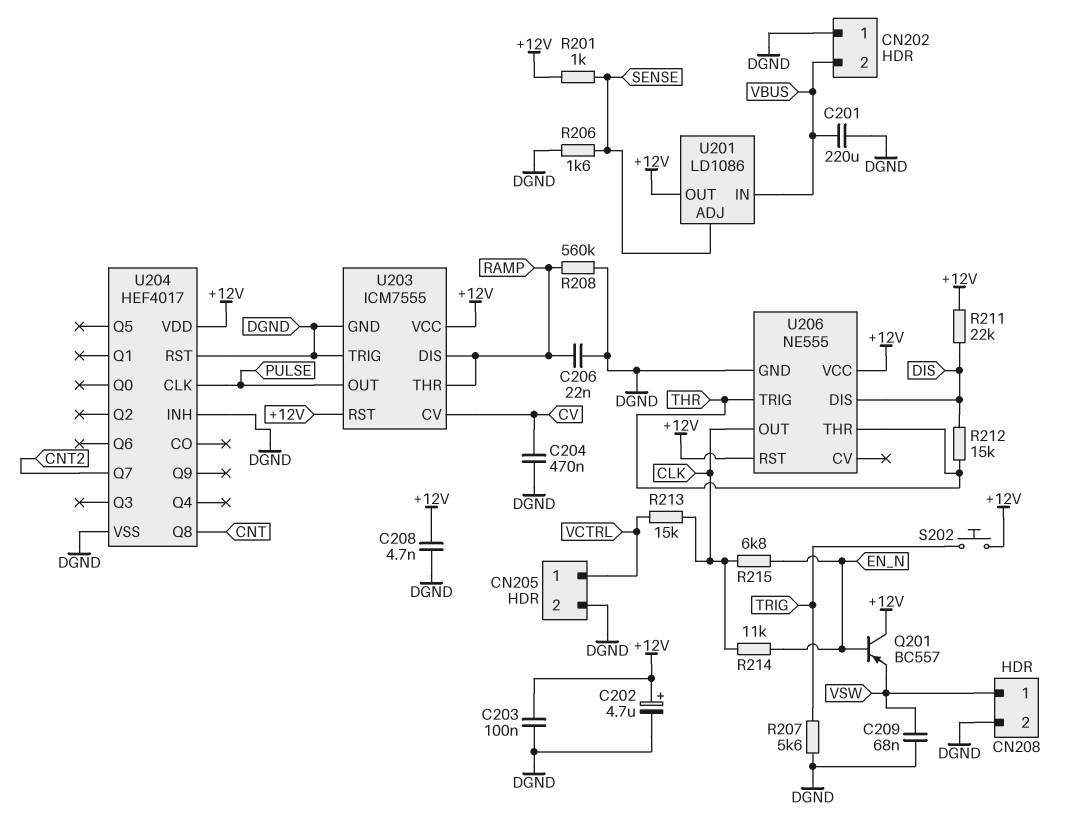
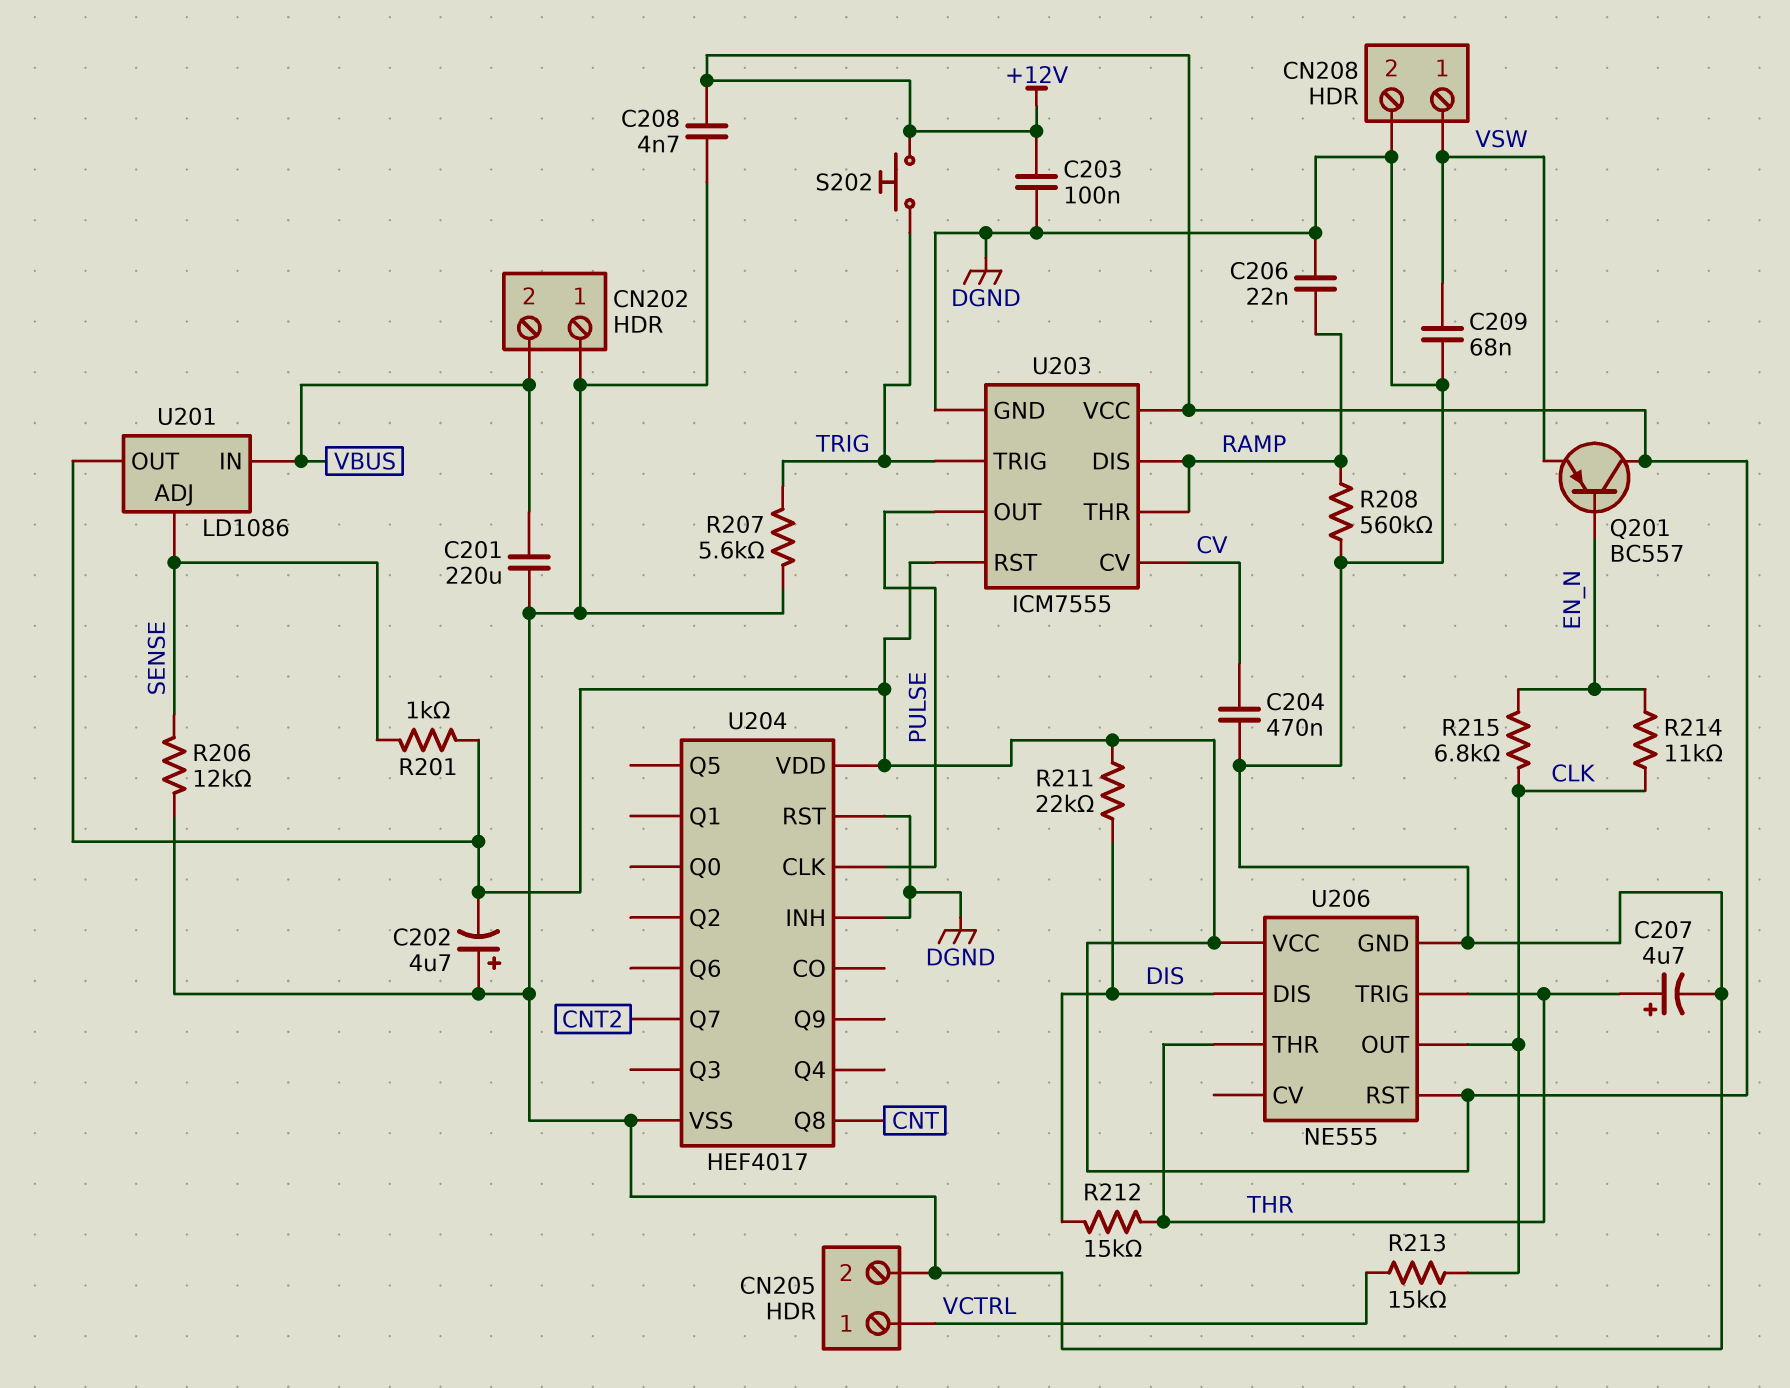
C202: 4.7uF (plus +12V, minus DGND) -> 4.7uF (plus DGND, minus +12V)
C207: none -> 4.7uF (plus THR, minus DGND)
R206: 1.6k (DGND, SENSE) -> 12k (DGND, SENSE)
U203 pin TRIG: DGND -> TRIG

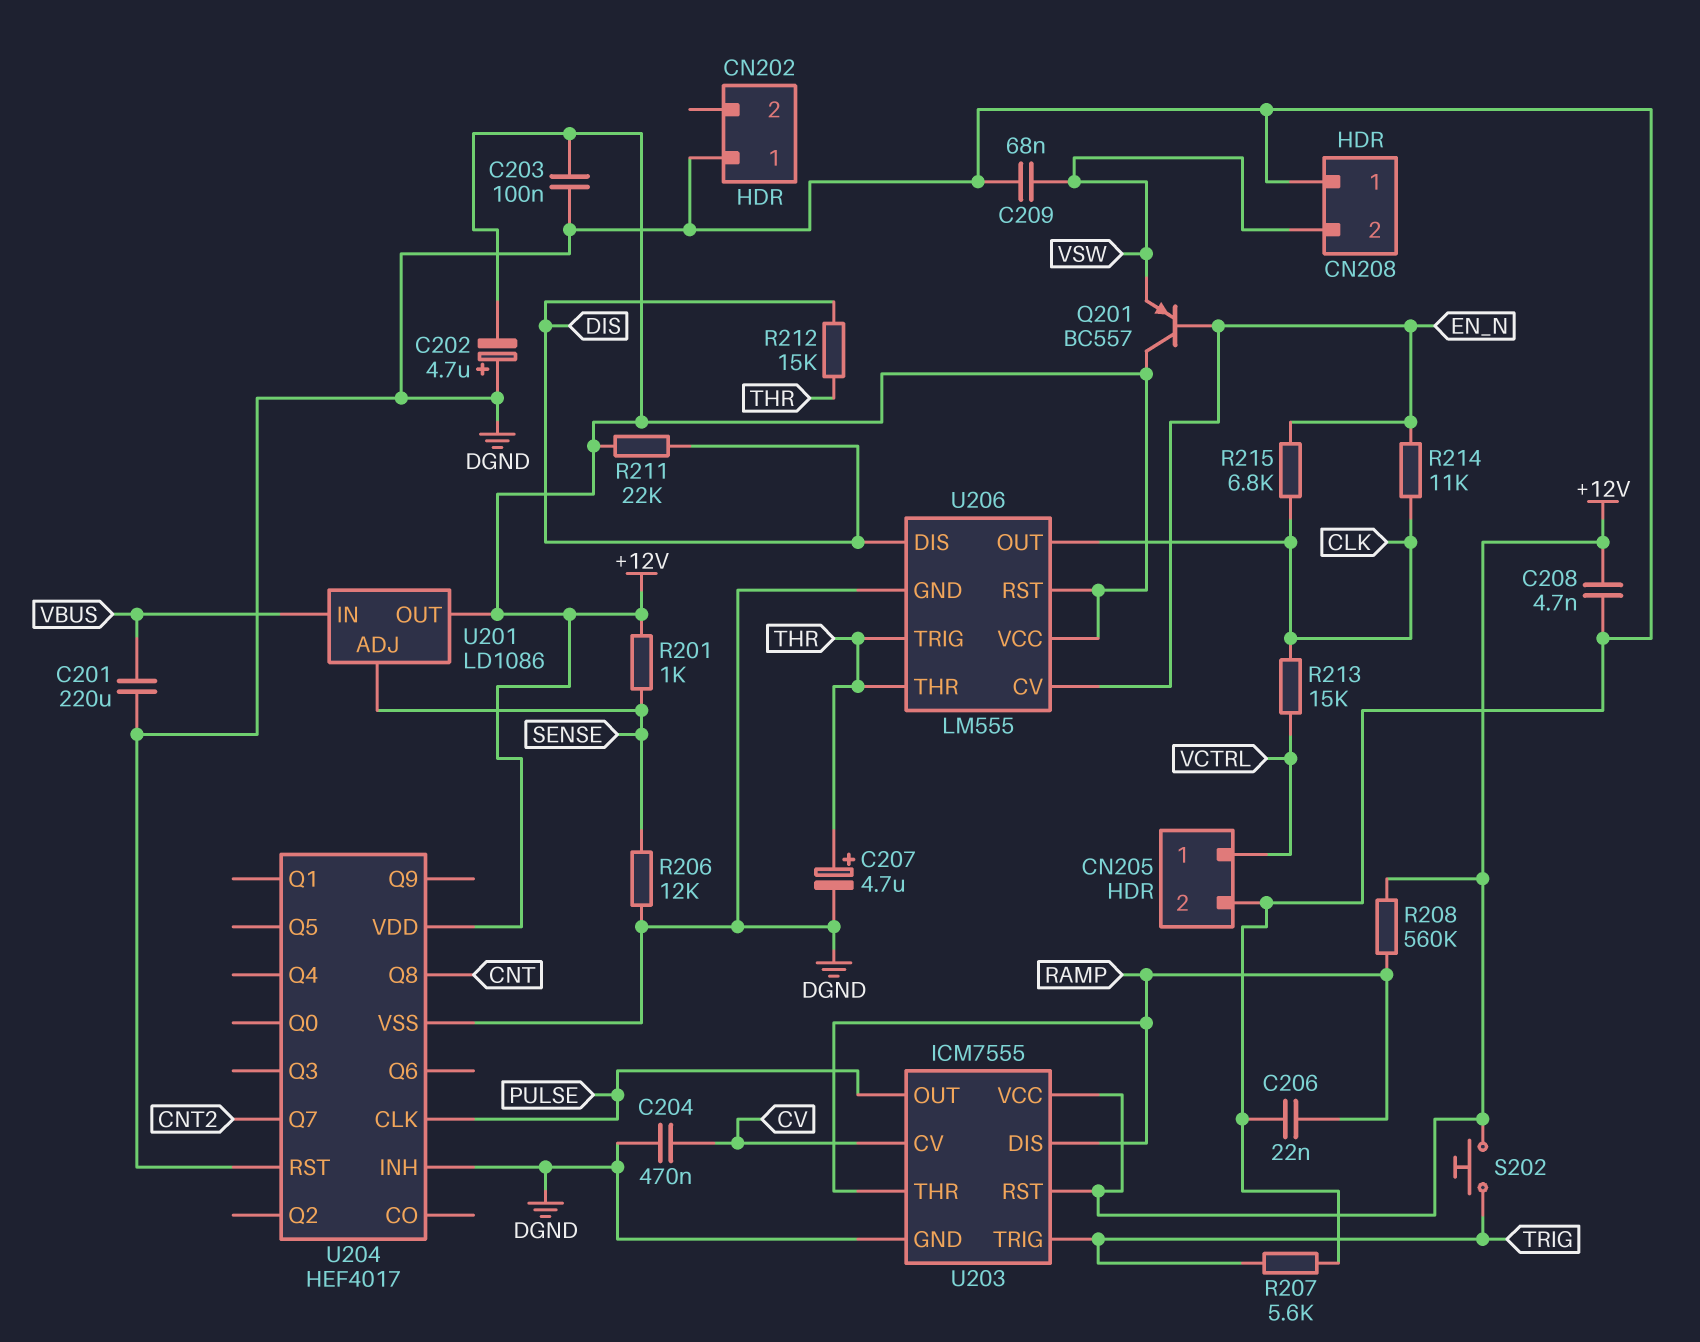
CN202 pin 2: VBUS -> none
CN208 pin 1: VSW -> DGND
CN208 pin 2: DGND -> VSW
R208: 560k (DGND, RAMP) -> 560k (+12V, RAMP)
U206: NE555 -> LM555
U206 pin CV: none -> EN_N

